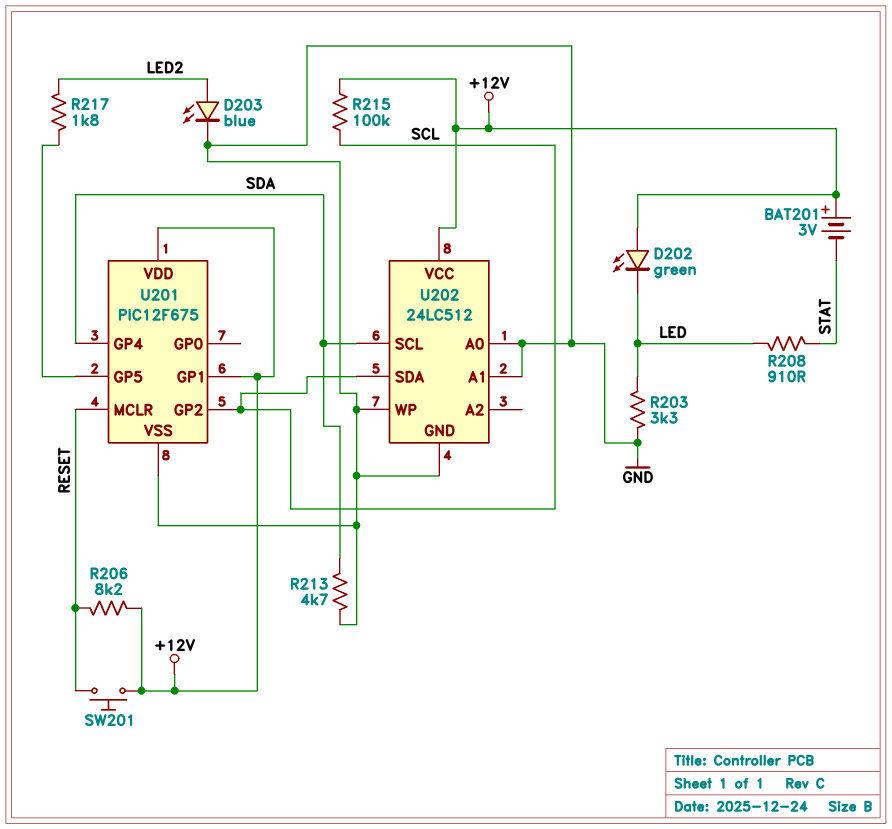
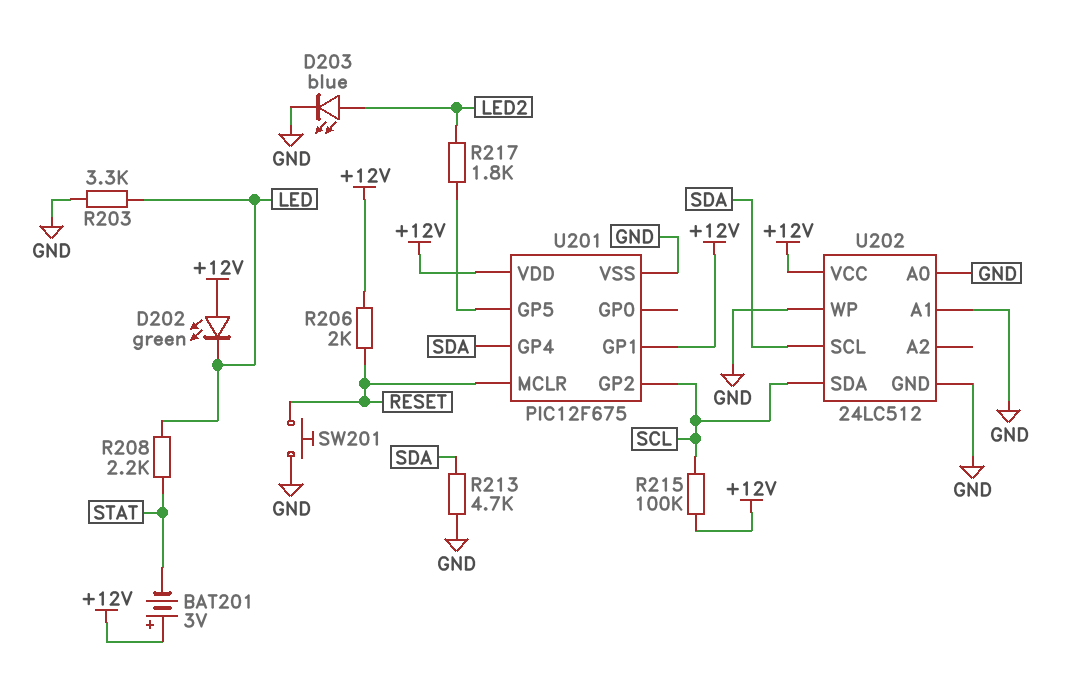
R206: 8.2k (+12V, RESET) -> 2k (+12V, RESET)
R208: 910 (LED, STAT) -> 2.2k (LED, STAT)
SW201: button (+12V, RESET) -> button (GND, RESET)

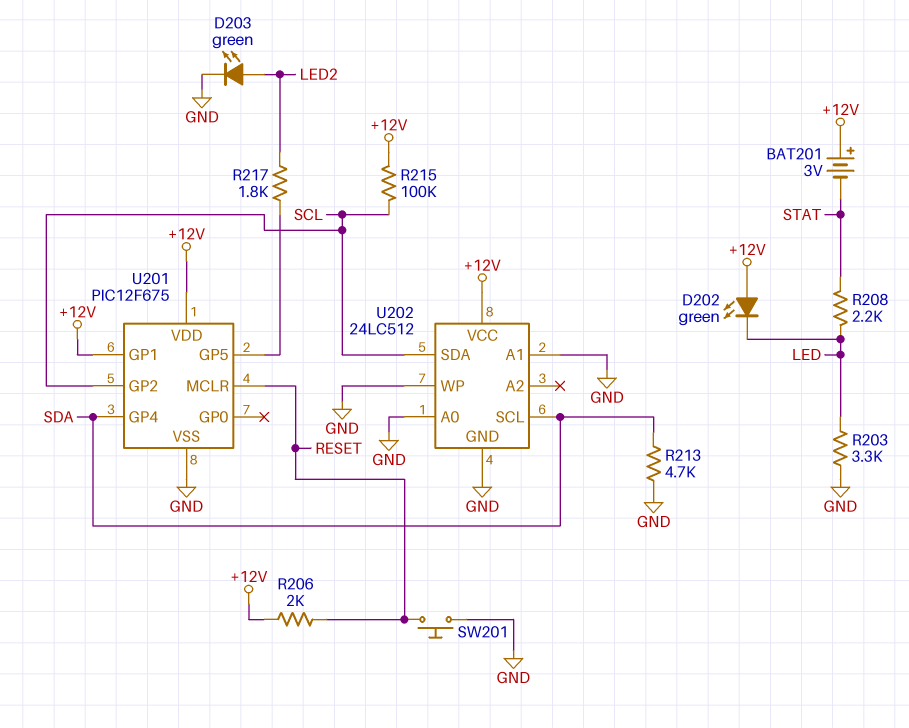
D203: LED blue (A LED2, K GND) -> LED green (A LED2, K GND)

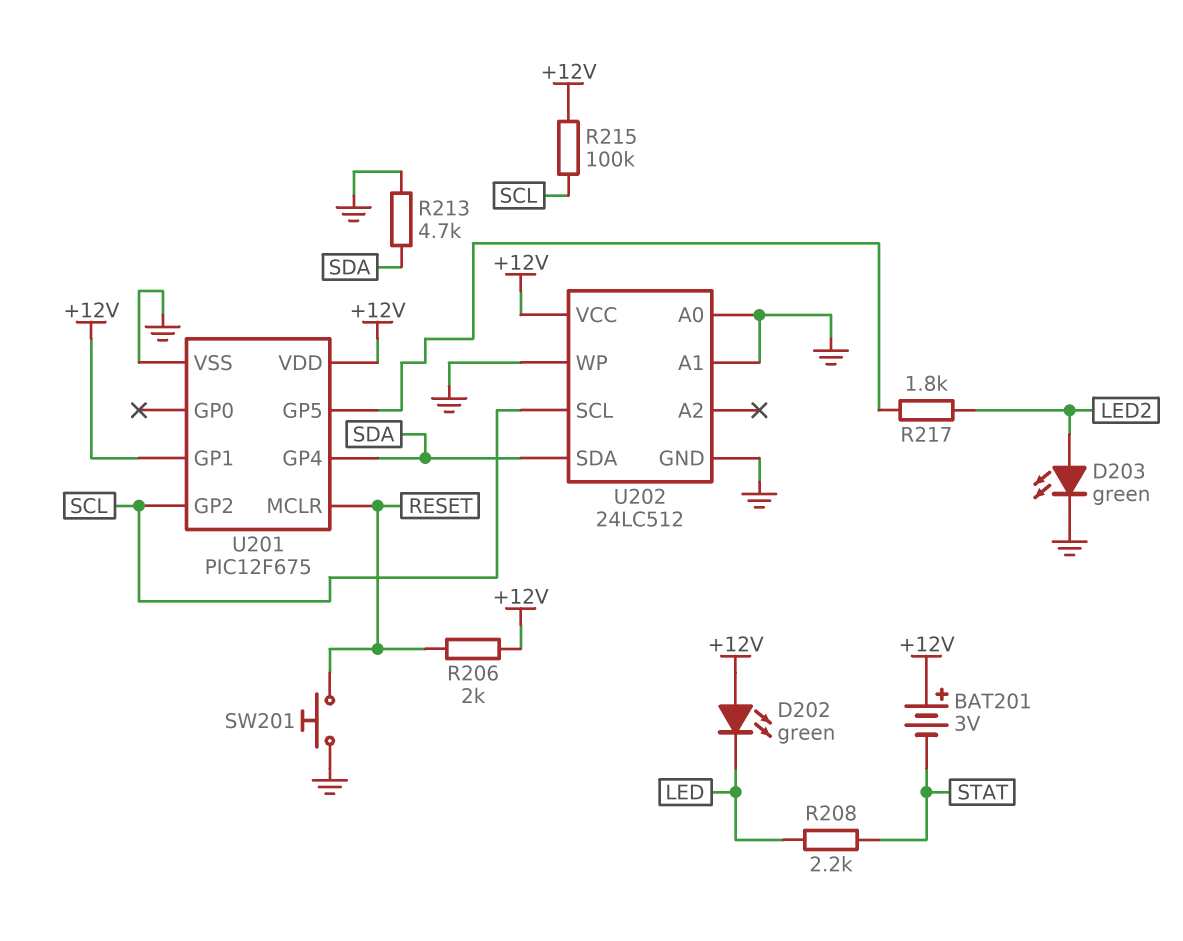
R203: 3.3k (GND, LED) -> none
U202 pin SCL: SDA -> SCL
U202 pin SDA: SCL -> SDA

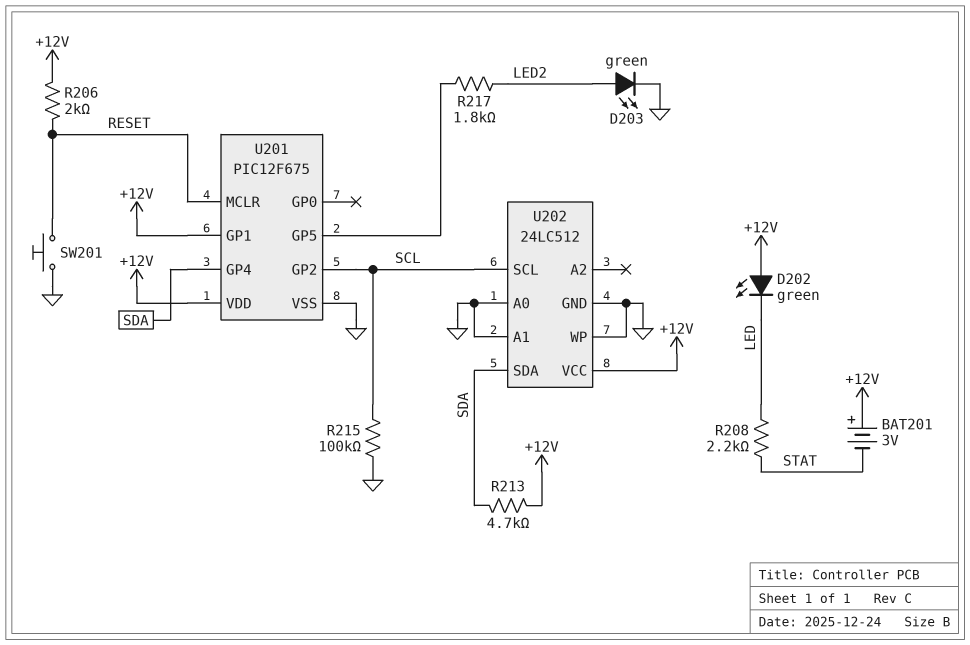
R213: 4.7k (GND, SDA) -> 4.7k (+12V, SDA)
R215: 100k (+12V, SCL) -> 100k (GND, SCL)

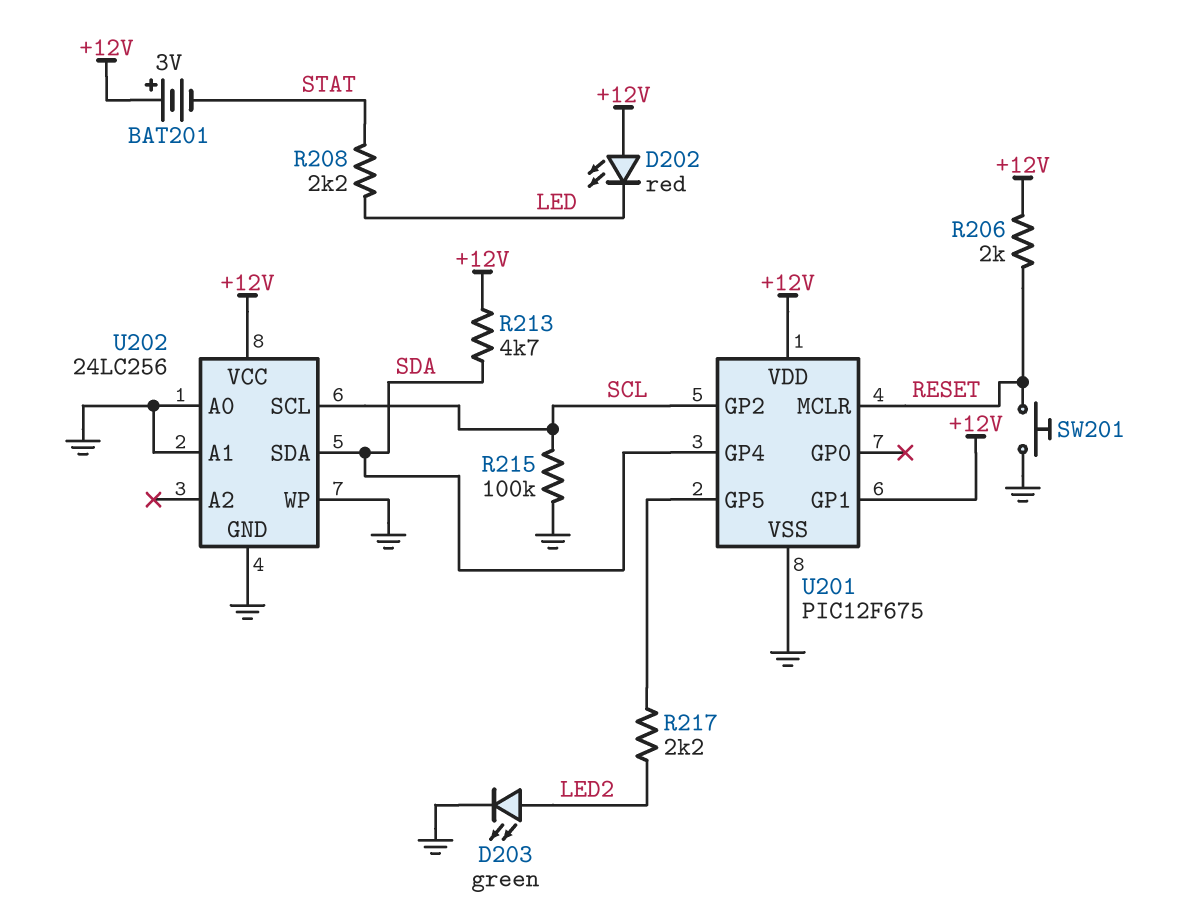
D202: LED green (A +12V, K LED) -> LED red (A +12V, K LED)
R217: 1.8k (LED2, U201/GP5) -> 2.2k (LED2, U201/GP5)
U202: 24LC512 -> 24LC256

